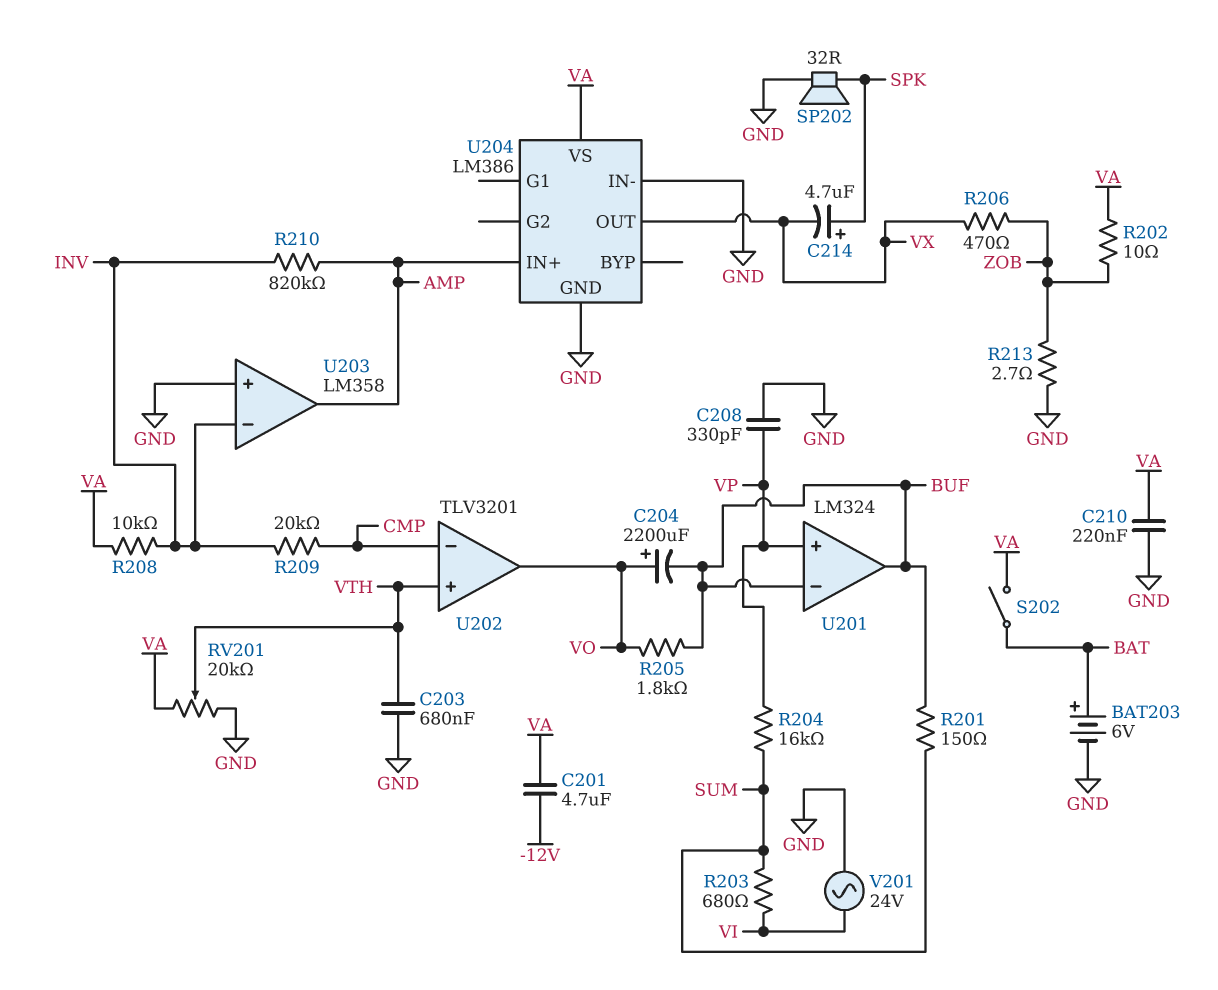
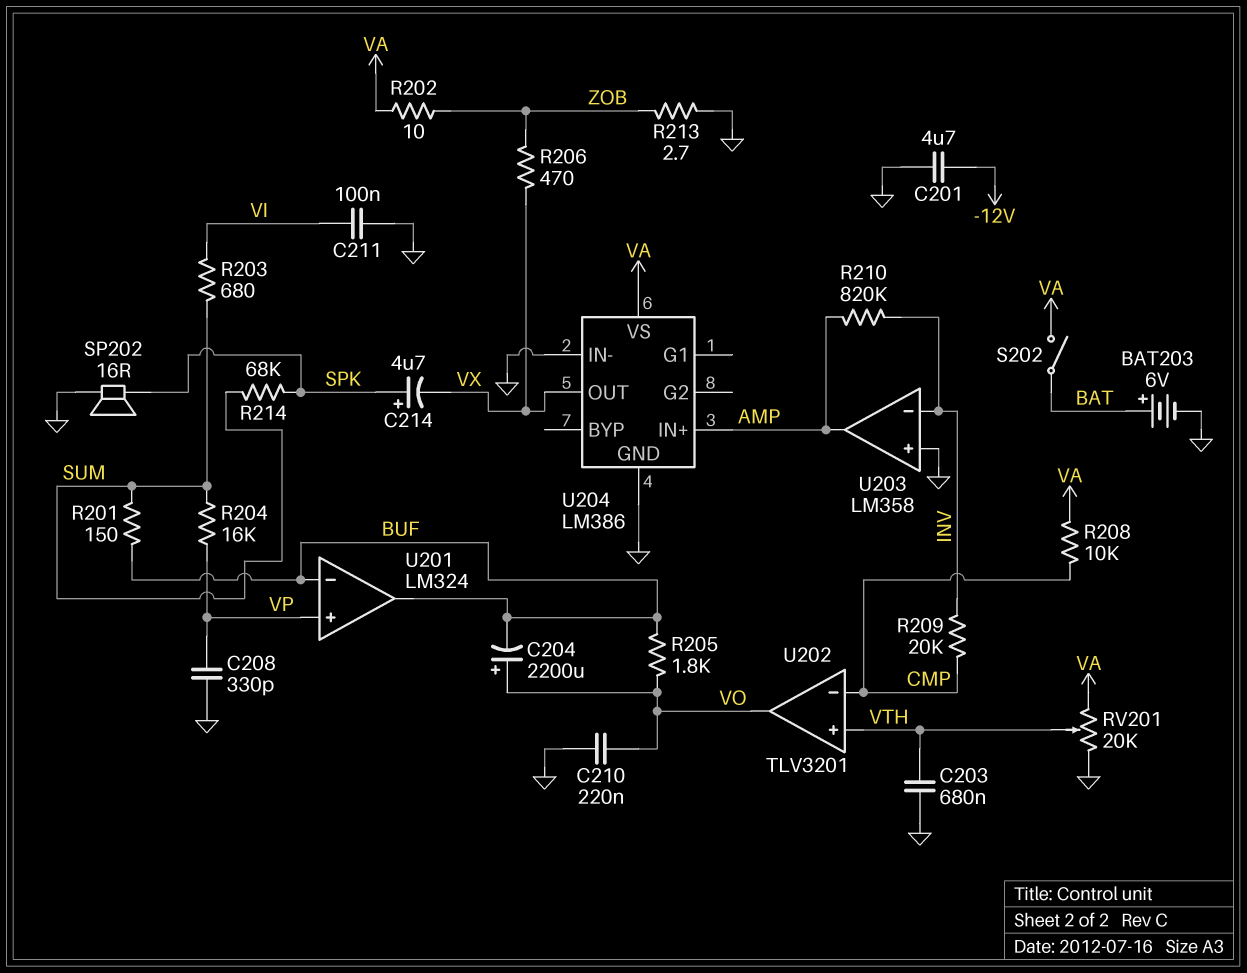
C201: 4.7uF (-12V, VA) -> 4.7uF (-12V, GND)
C210: 220nF (GND, VA) -> 220nF (GND, VO)
C211: none -> 100nF (GND, VI)
R208: 10k (INV, VA) -> 10k (CMP, VA)
R214: none -> 68k (SPK, SUM)
SP202: speaker 32R (GND, SPK) -> speaker 16R (GND, SPK)
V201: AC 24V (GND, VI) -> none

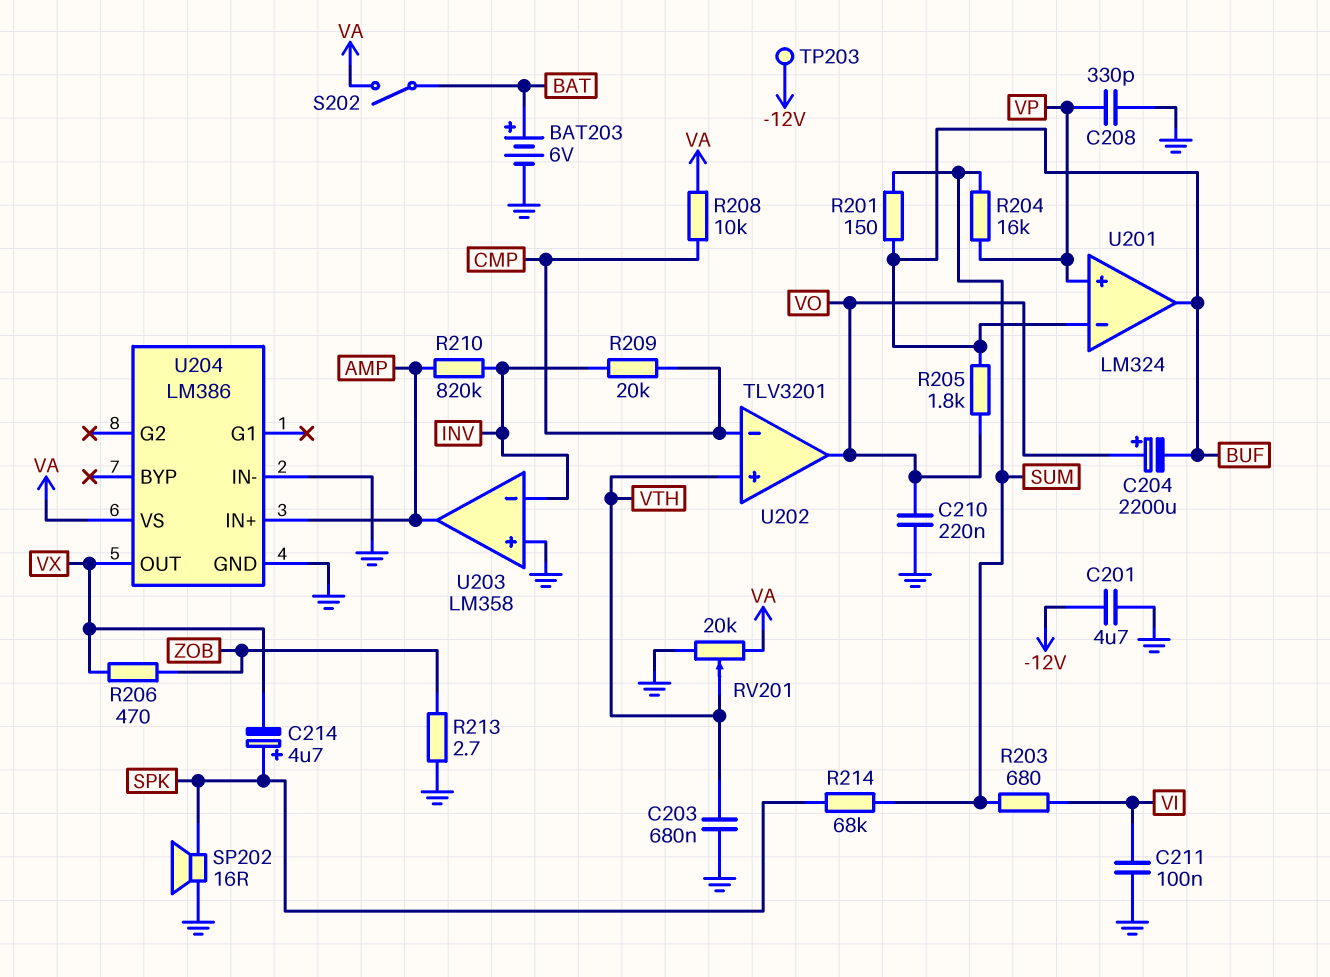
R202: 10 (VA, ZOB) -> none
TP203: none -> test point (-12V)

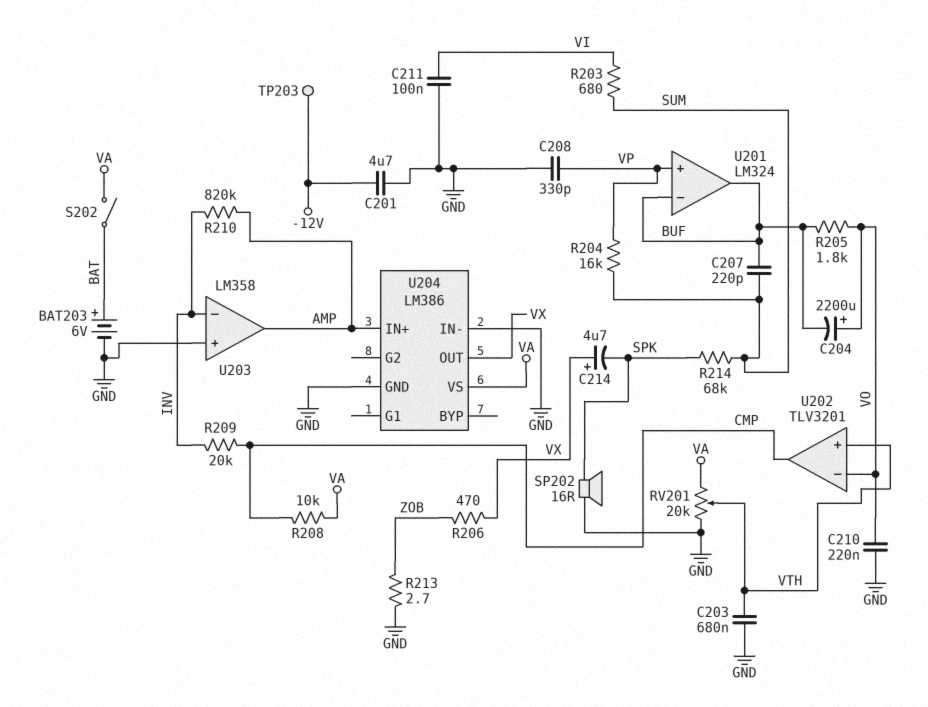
C207: none -> 220pF (BUF, SUM)
C214: 4.7uF (plus SPK, minus VX) -> 4.7uF (plus VX, minus SPK)
R201: 150 (BUF, SUM) -> none
U202 pin in-: CMP -> VO
U202 pin out: VO -> CMP

